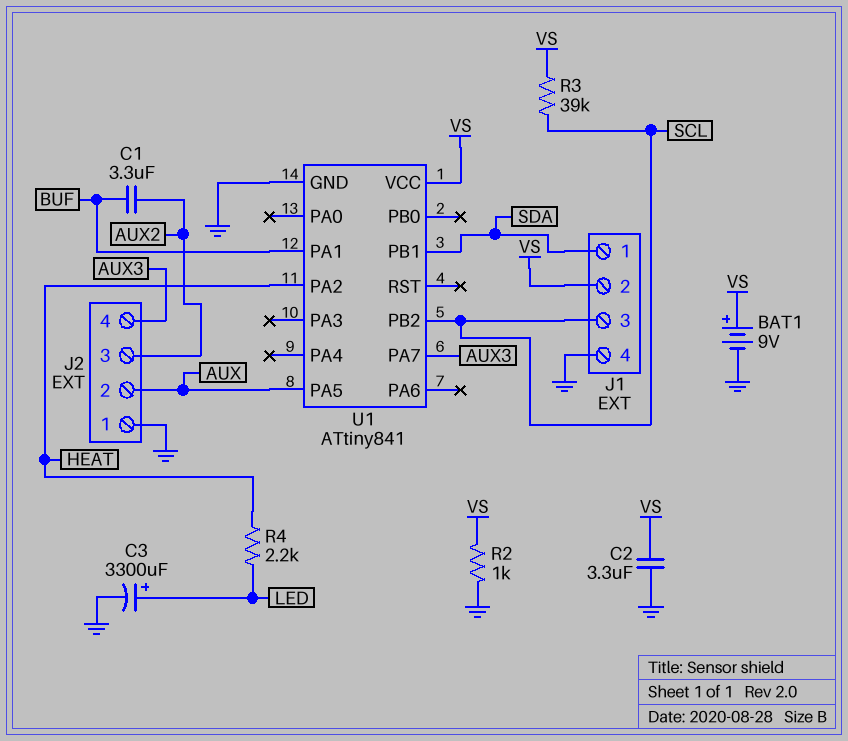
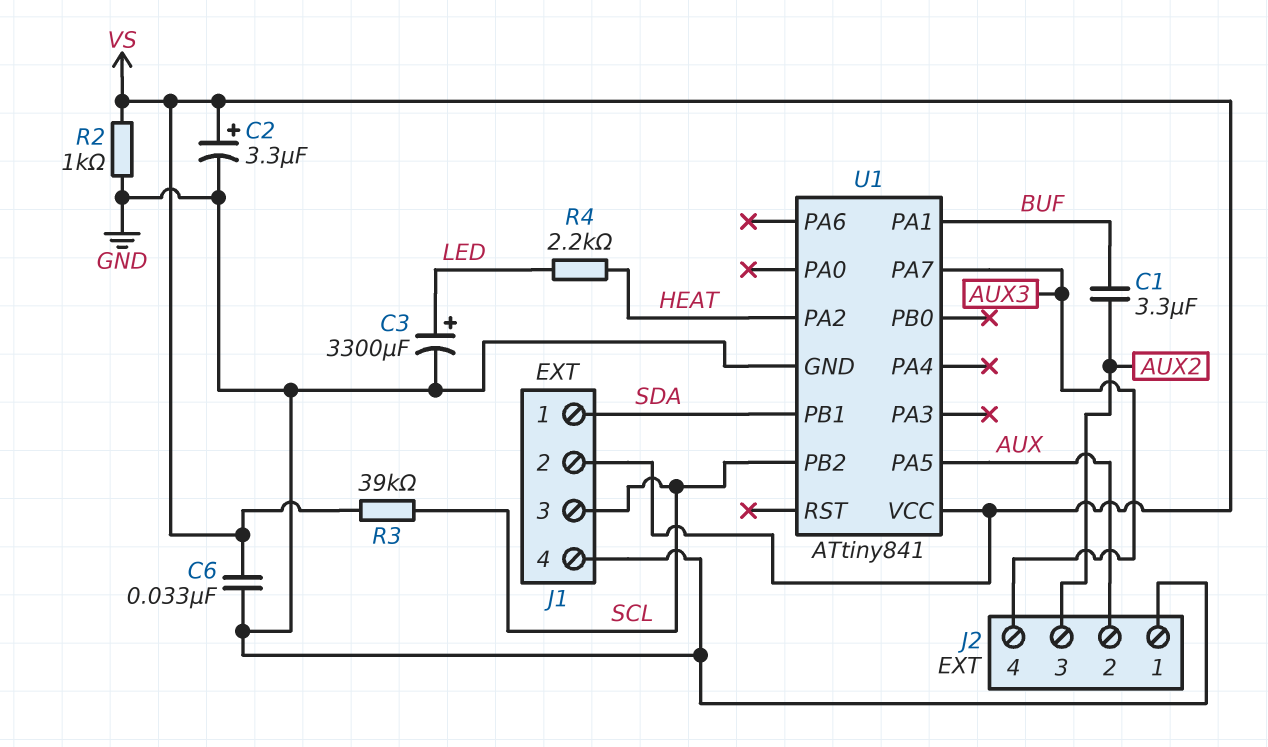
BAT1: 9V (plus VS, minus GND) -> none
C2: 3.3uF (GND, VS) -> 3.3uF (plus VS, minus GND)
C6: none -> 33nF (GND, VS)

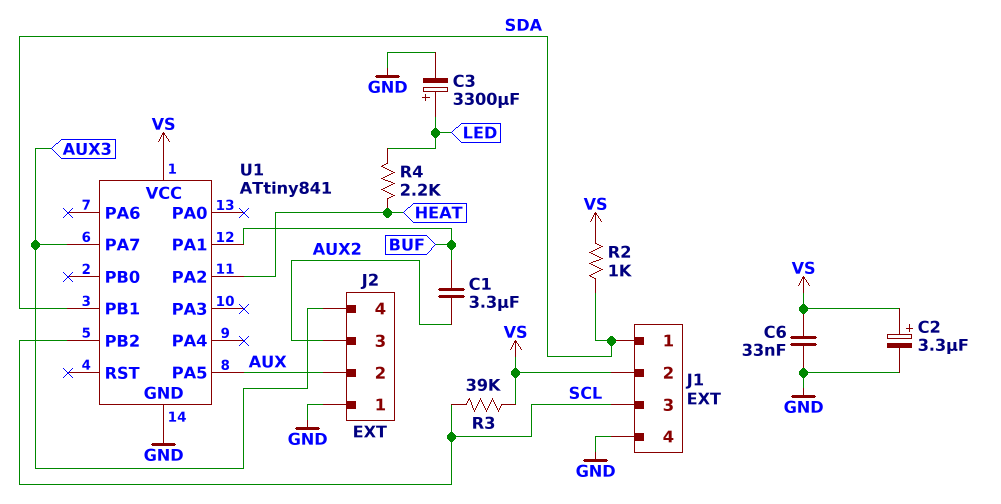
R2: 1k (GND, VS) -> 1k (SDA, VS)

